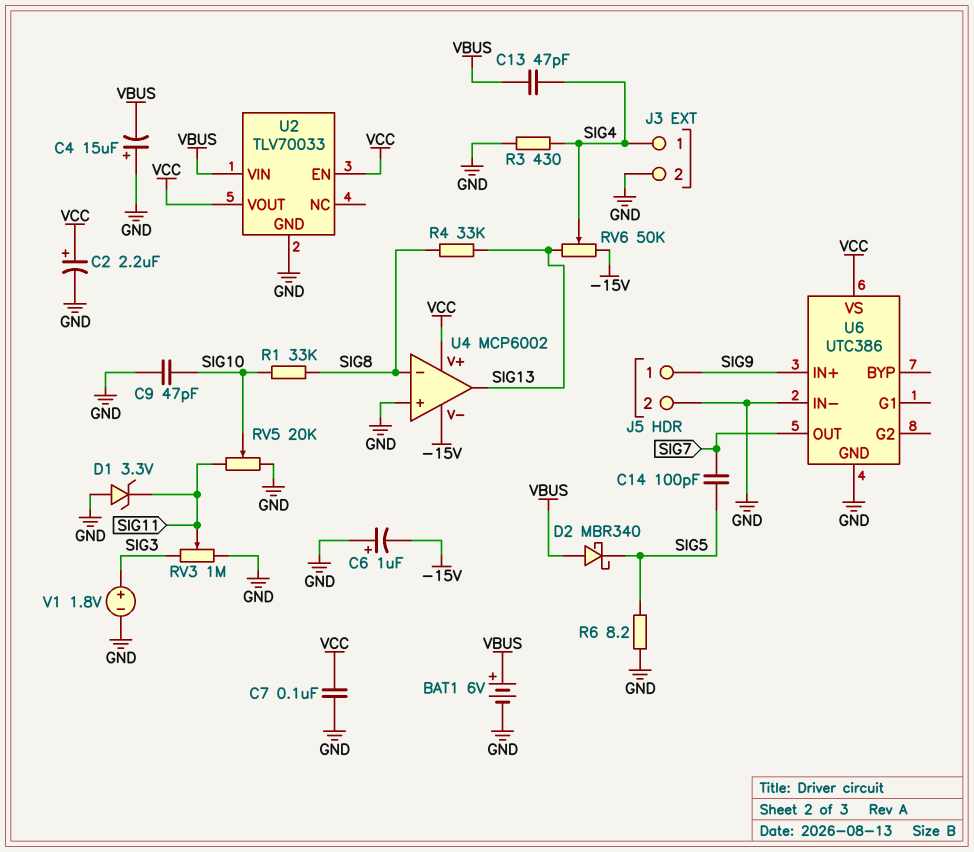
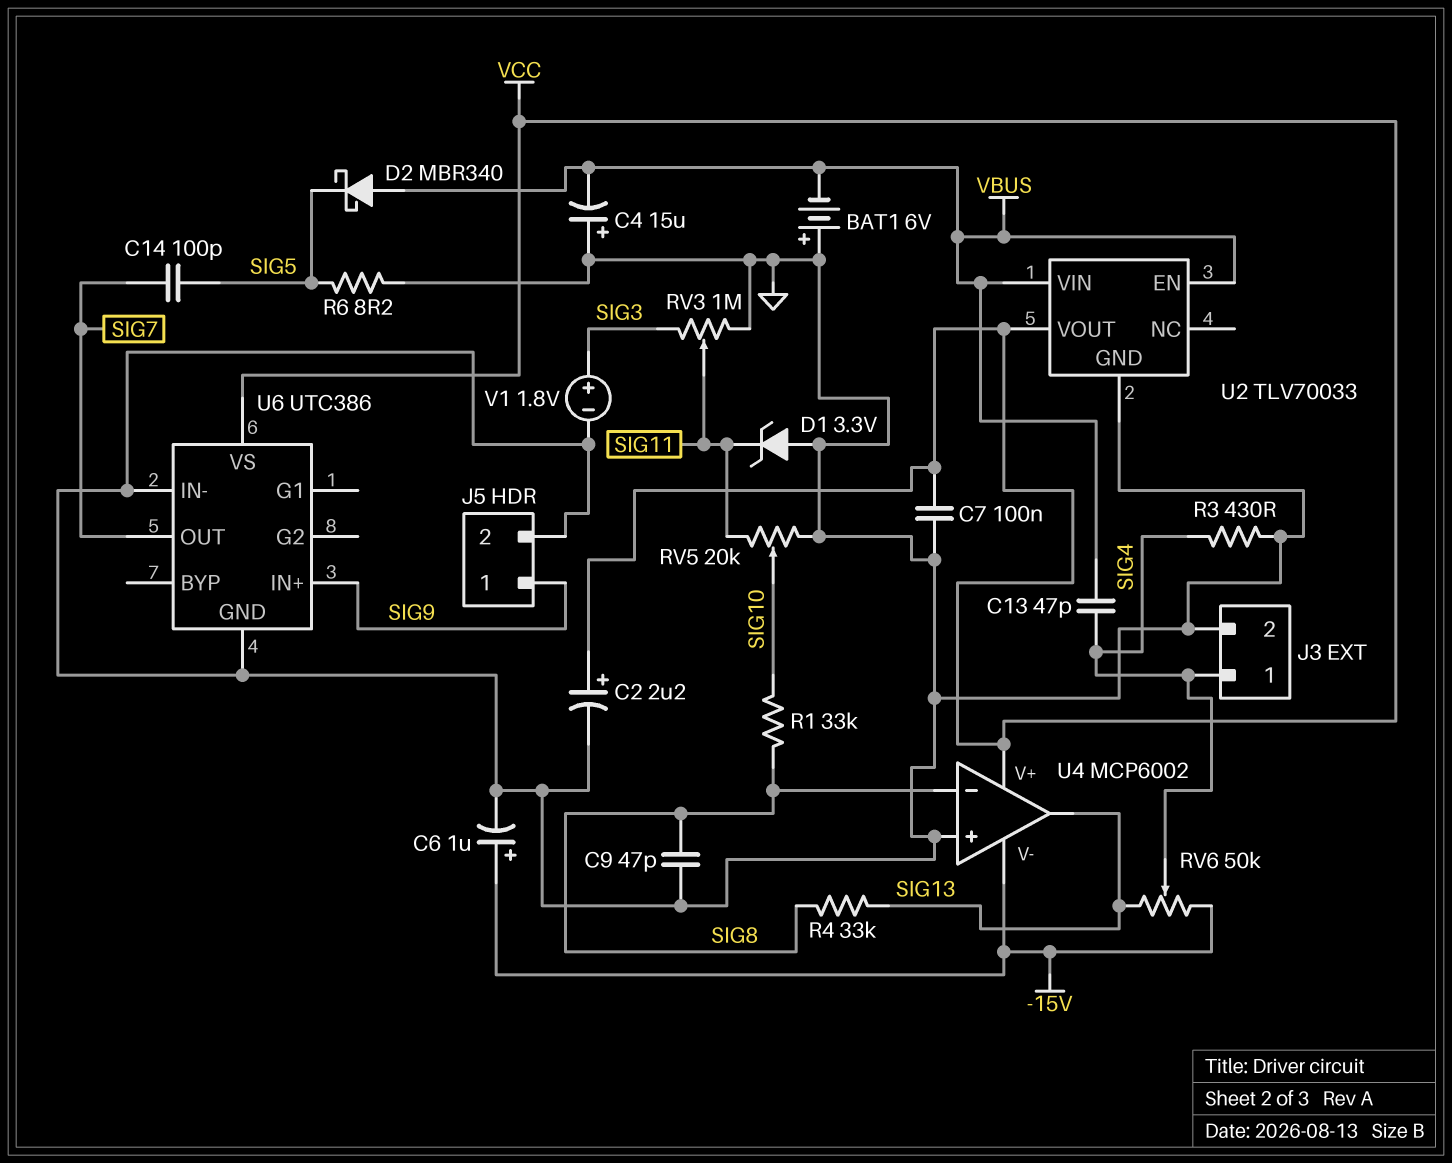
BAT1: 6V (plus VBUS, minus GND) -> 6V (plus GND, minus VBUS)
C6: 1uF (plus GND, minus -15V) -> 1uF (plus -15V, minus GND)
C9: 47pF (GND, SIG10) -> 47pF (GND, SIG8)
U2 pin EN: VCC -> VBUS

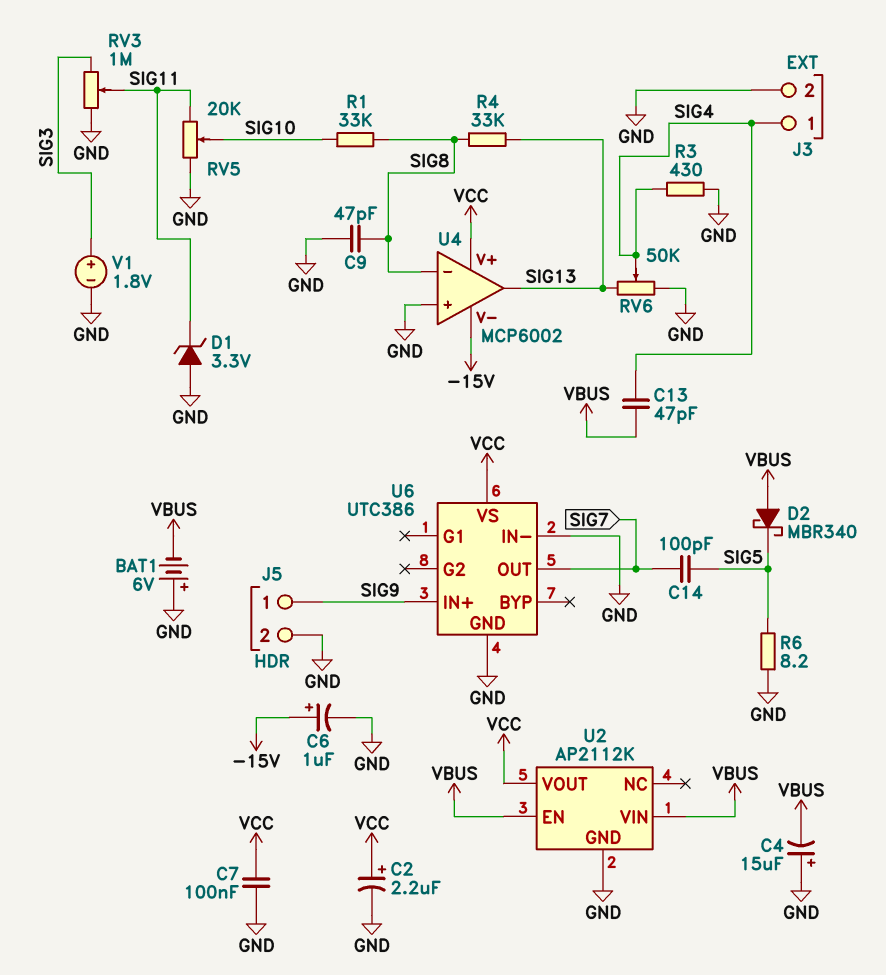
RV6: 50k (-15V, SIG13, wiper SIG4) -> 50k (GND, SIG13, wiper SIG4)
U2: TLV70033 -> AP2112K

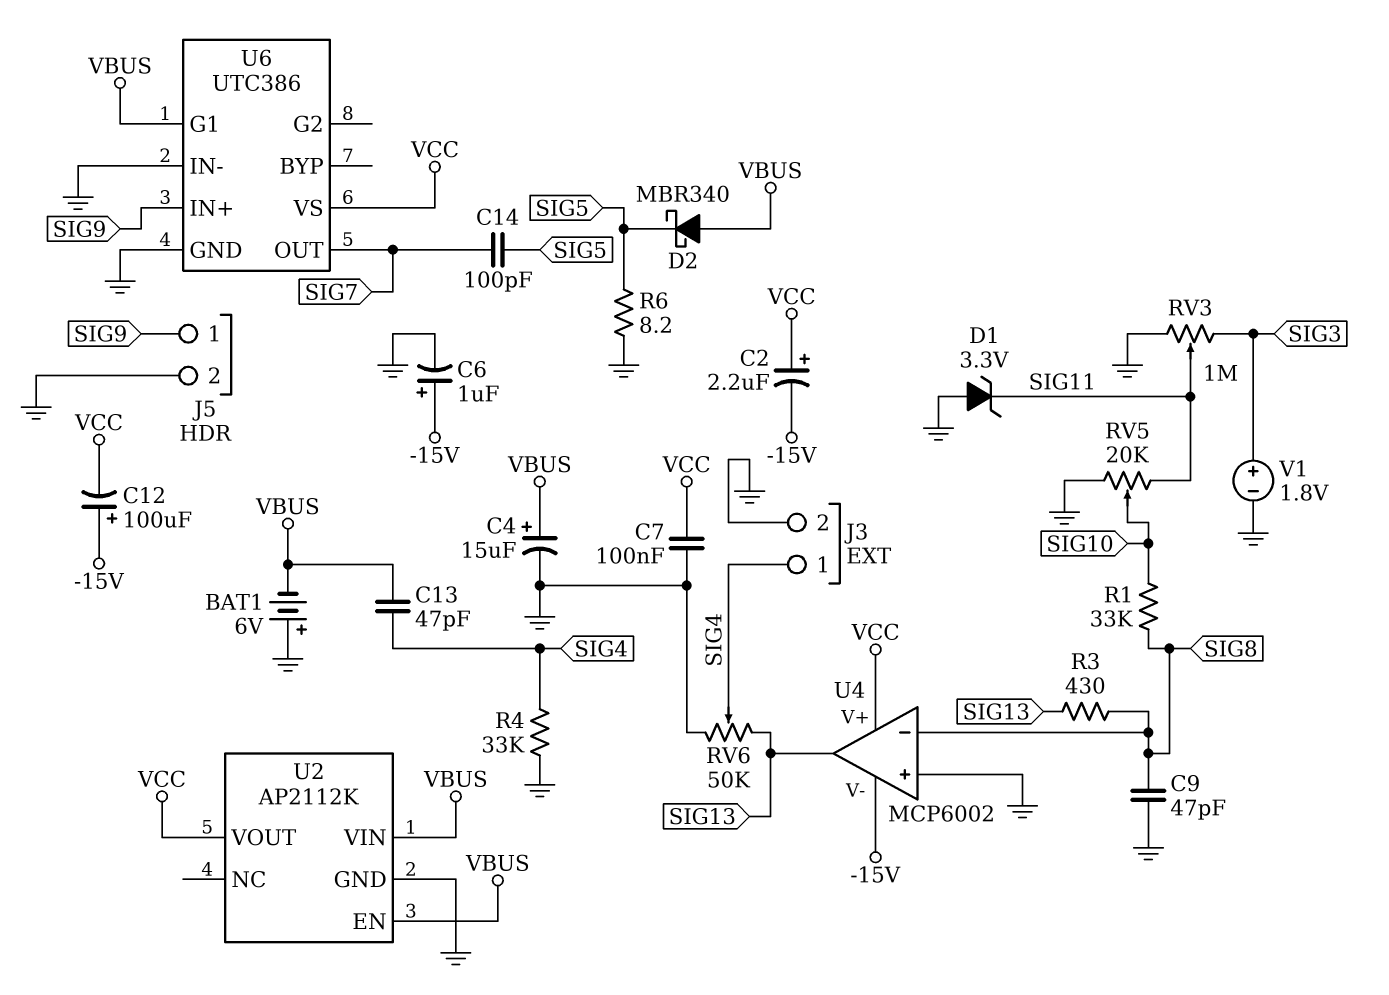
C2: 2.2uF (plus VCC, minus GND) -> 2.2uF (plus VCC, minus -15V)
C4: 15uF (plus GND, minus VBUS) -> 15uF (plus VBUS, minus GND)
C12: none -> 100uF (plus -15V, minus VCC)
R3: 430 (GND, SIG4) -> 430 (SIG8, SIG13)
R4: 33k (SIG8, SIG13) -> 33k (GND, SIG4)
U6 pin G1: none -> VBUS

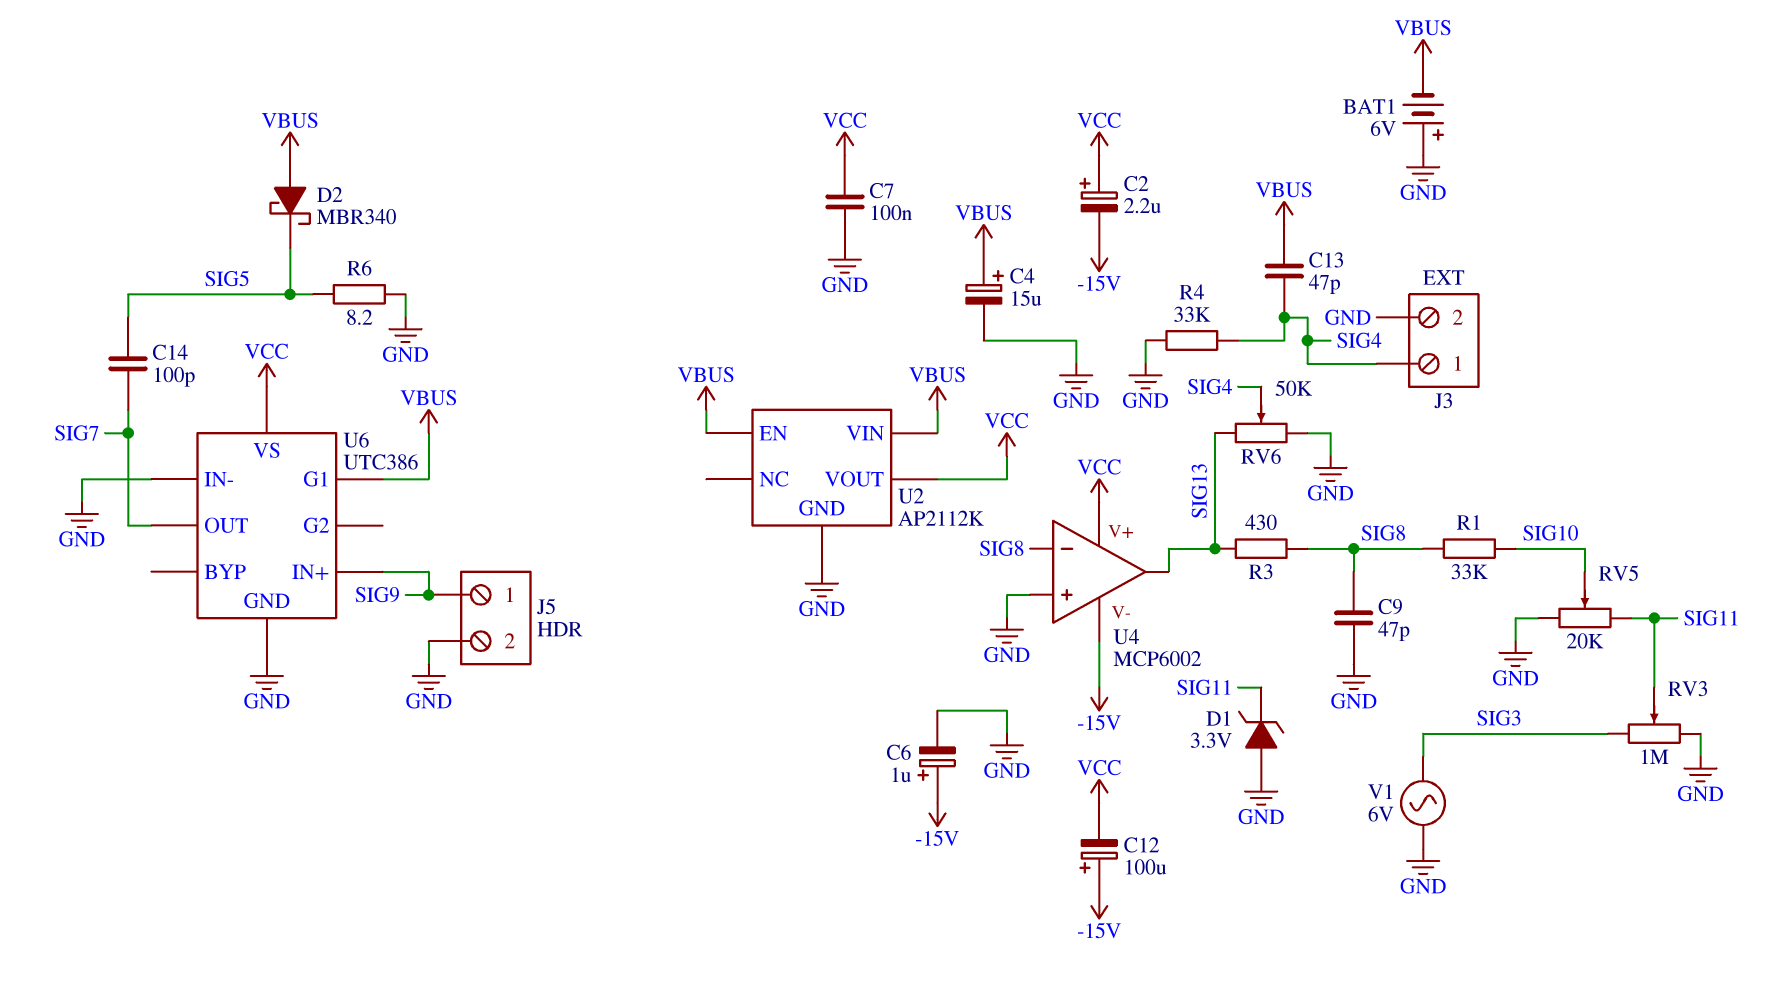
V1: 1.8V (plus SIG3, minus GND) -> AC 6V (GND, SIG3)

